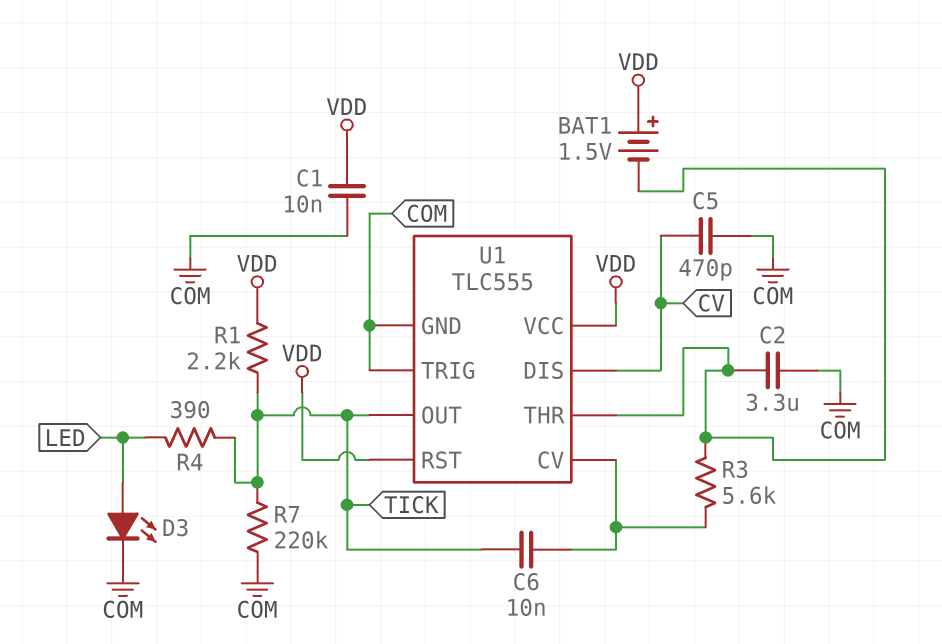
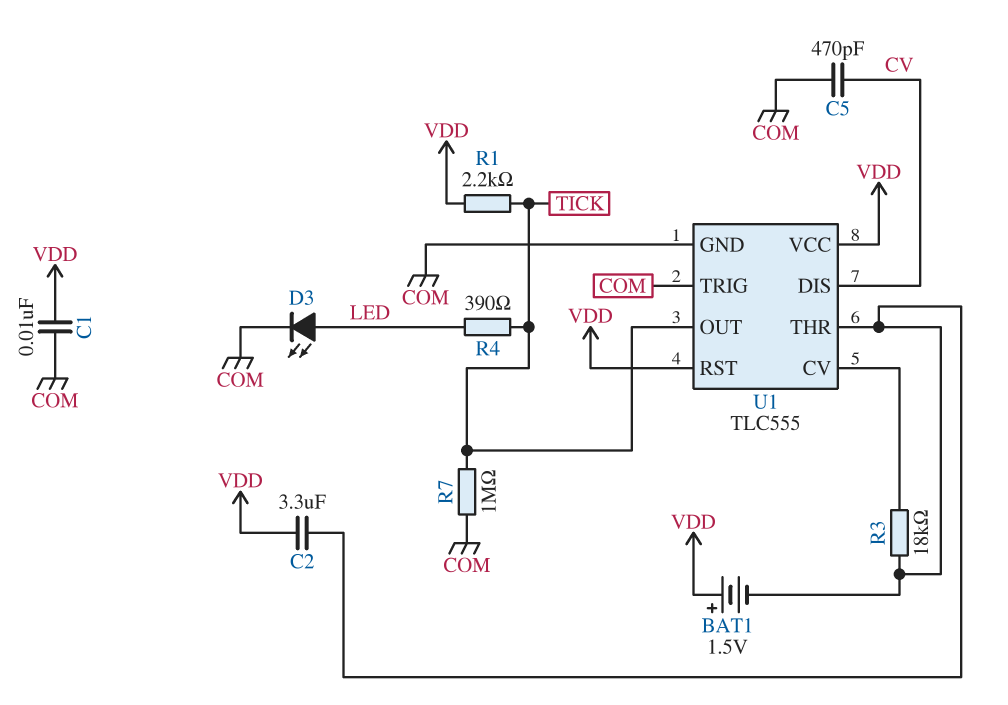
C2: 3.3uF (COM, U1/THR) -> 3.3uF (U1/THR, VDD)
C6: 10nF (TICK, U1/CV) -> none
R3: 5.6k (U1/CV, U1/THR) -> 18k (U1/CV, U1/THR)
R7: 220k (COM, TICK) -> 1M (COM, TICK)

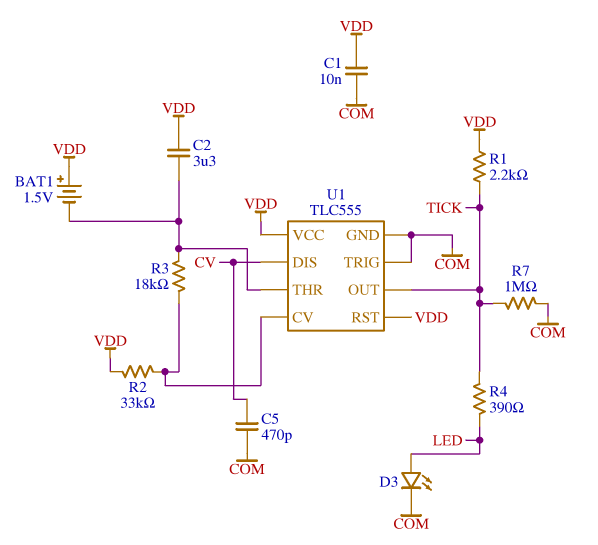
R2: none -> 33k (U1/CV, VDD)

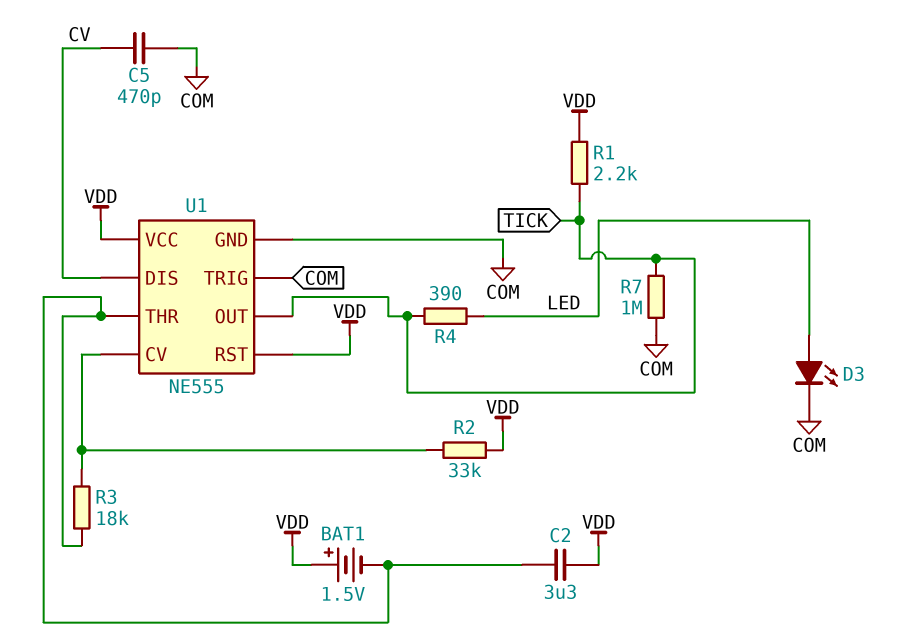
C1: 10nF (COM, VDD) -> none
U1: TLC555 -> NE555

